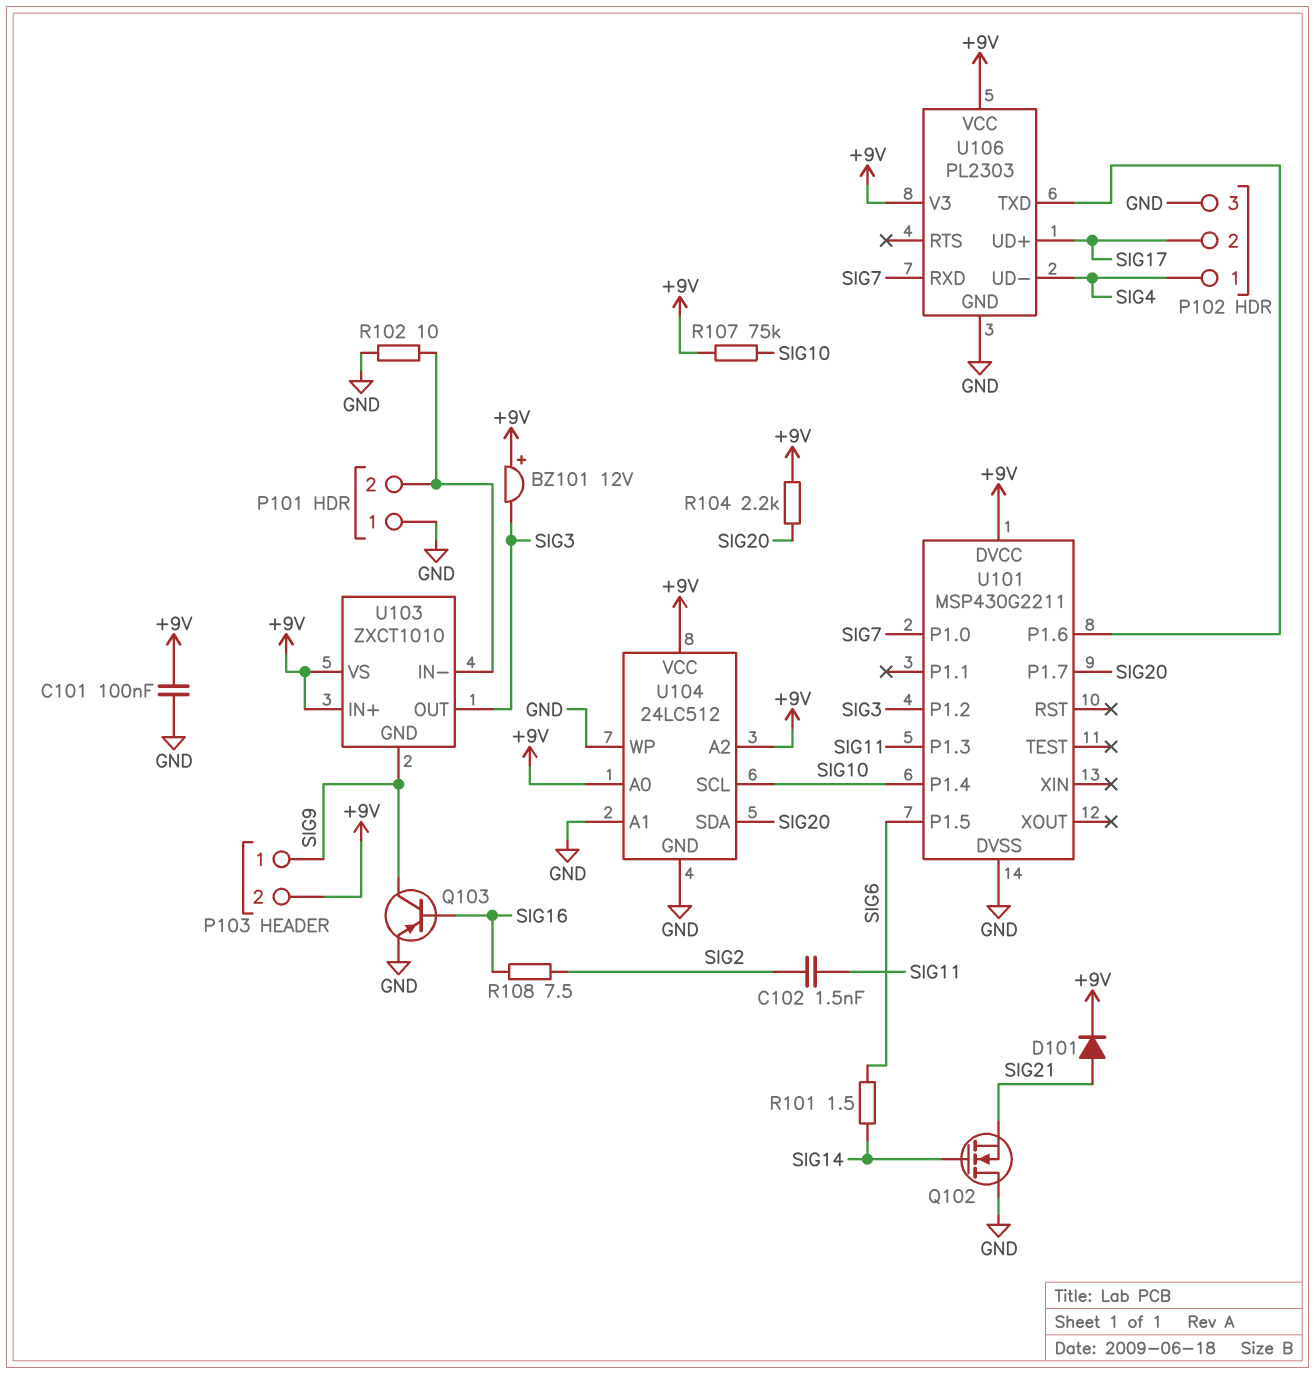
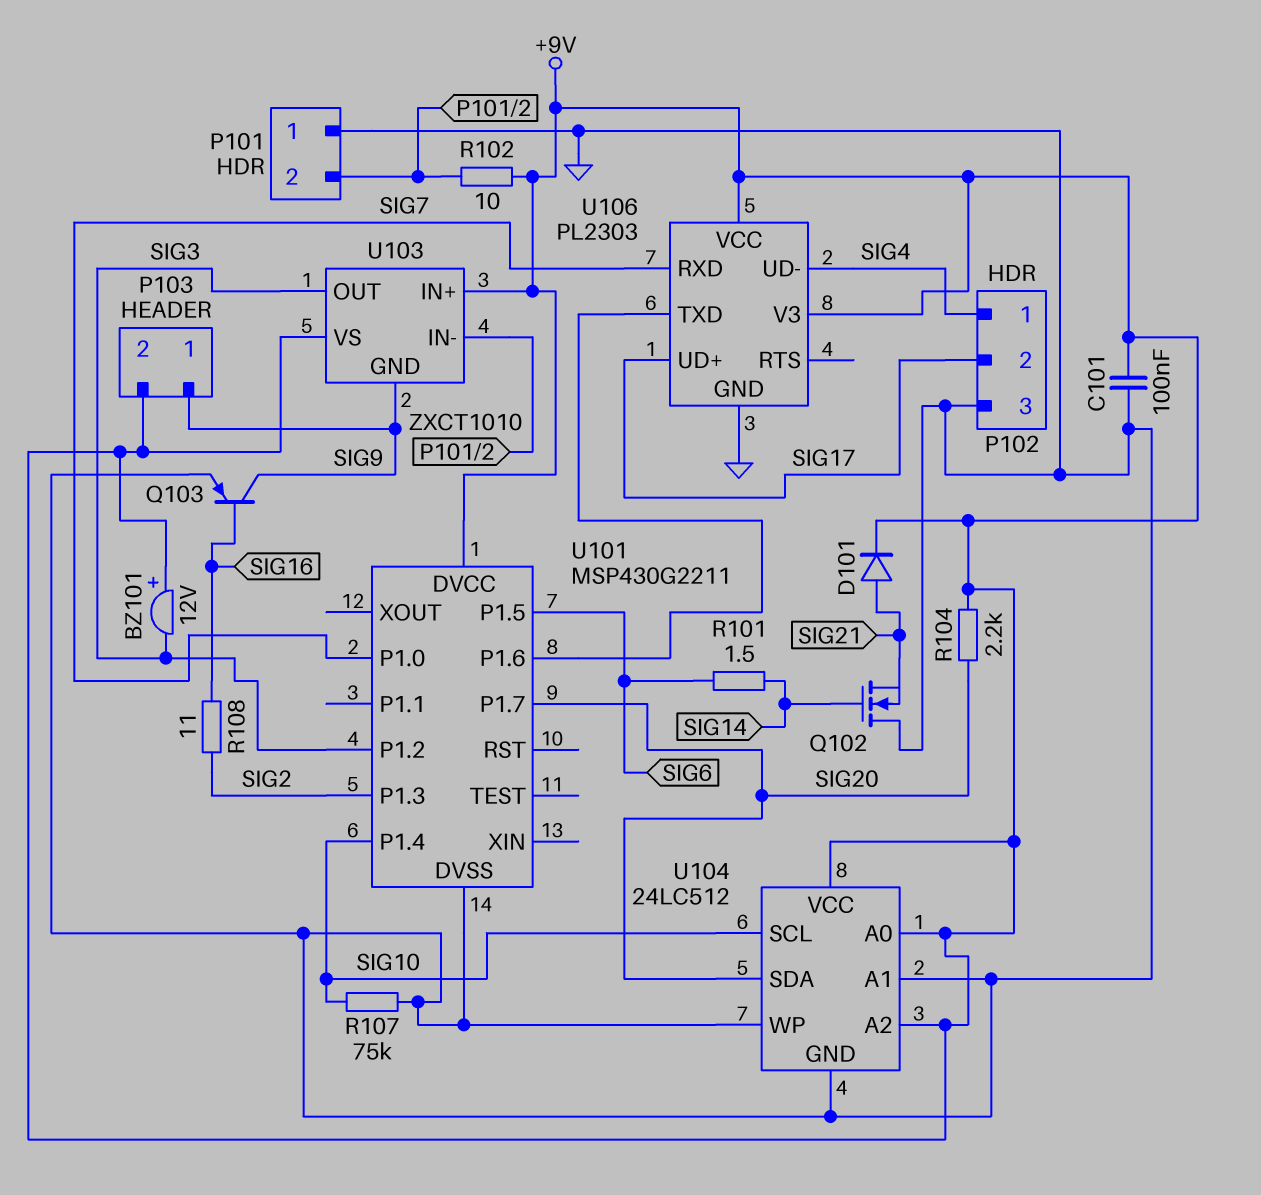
C102: 1.5nF (SIG2, SIG11) -> none
R102: 10 (GND, P101/2) -> 10 (+9V, P101/2)
R107: 75k (+9V, SIG10) -> 75k (GND, SIG10)
R108: 7.5 (SIG2, SIG16) -> 11 (SIG2, SIG16)
U101 pin P1.3: SIG11 -> SIG2

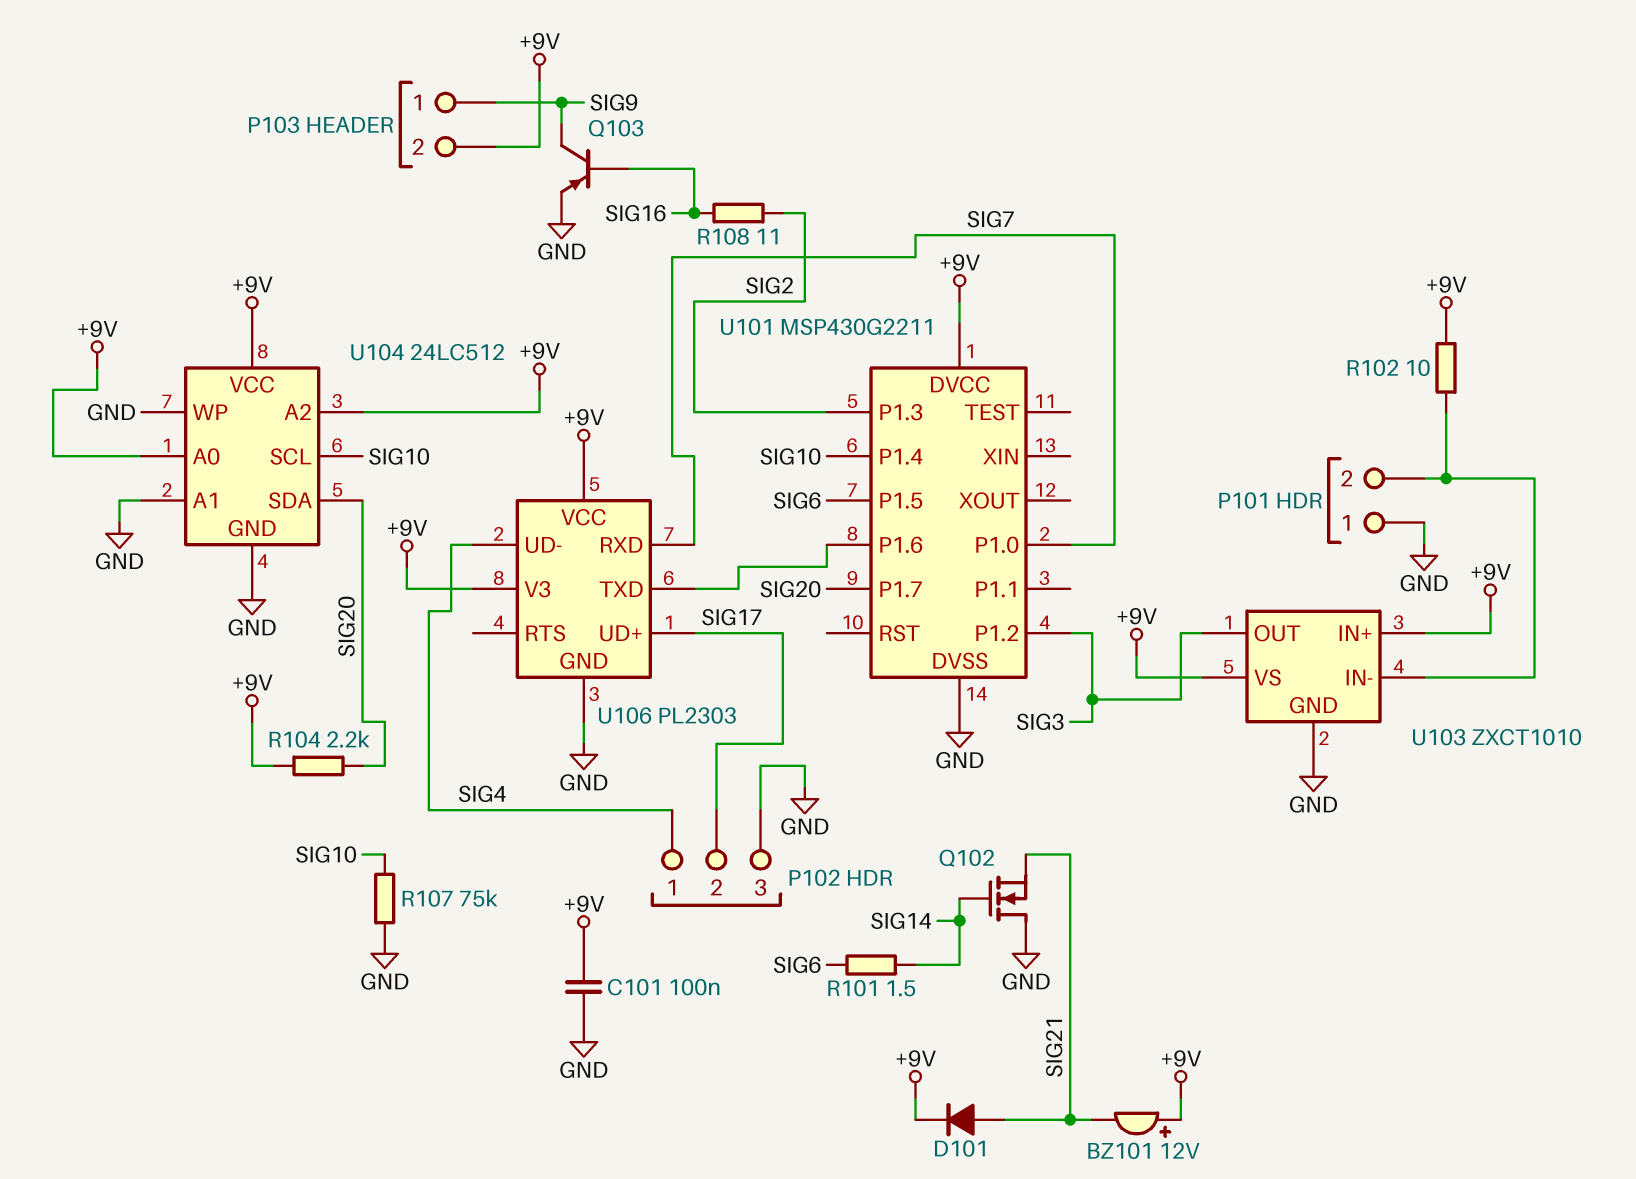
BZ101: buzzer 12V (plus +9V, minus SIG3) -> buzzer 12V (plus +9V, minus SIG21)
U103 pin GND: SIG9 -> GND

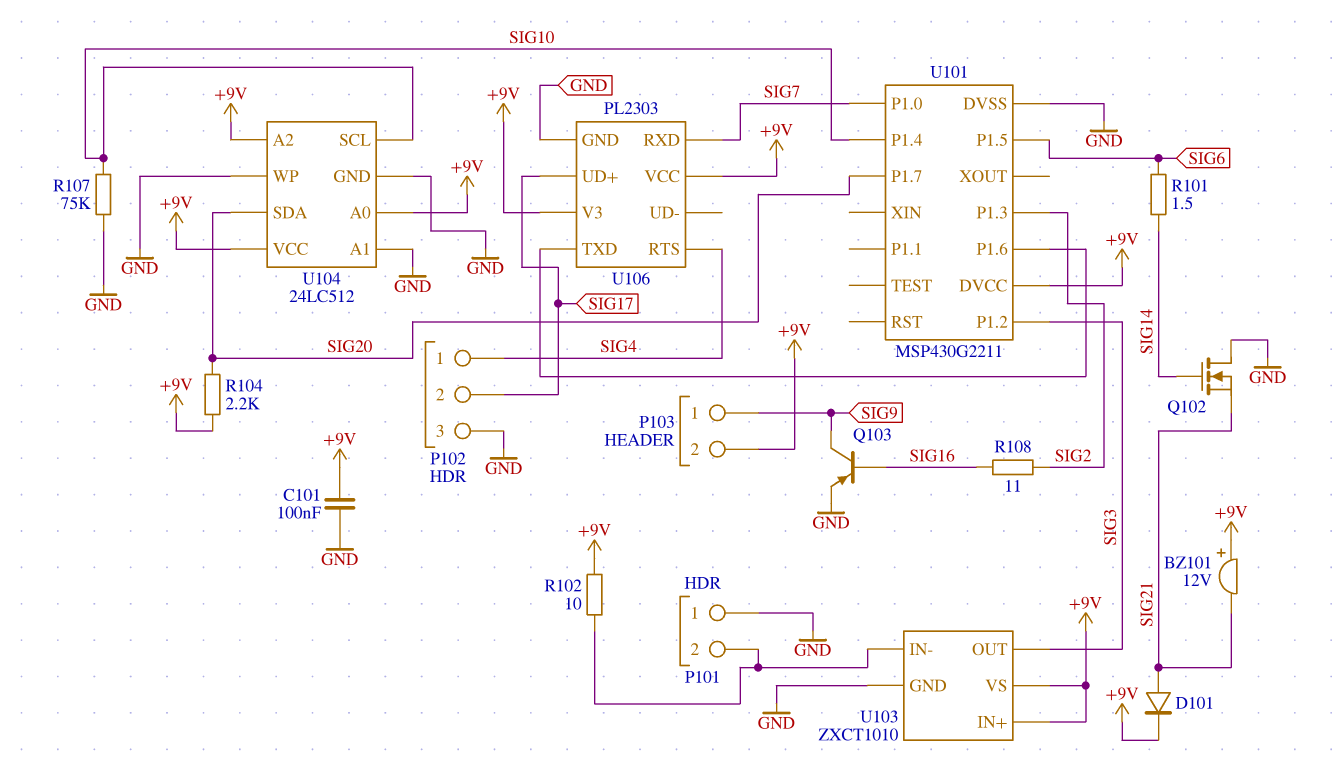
U106 pin RTS: none -> SIG4
U106 pin UD-: SIG4 -> none

